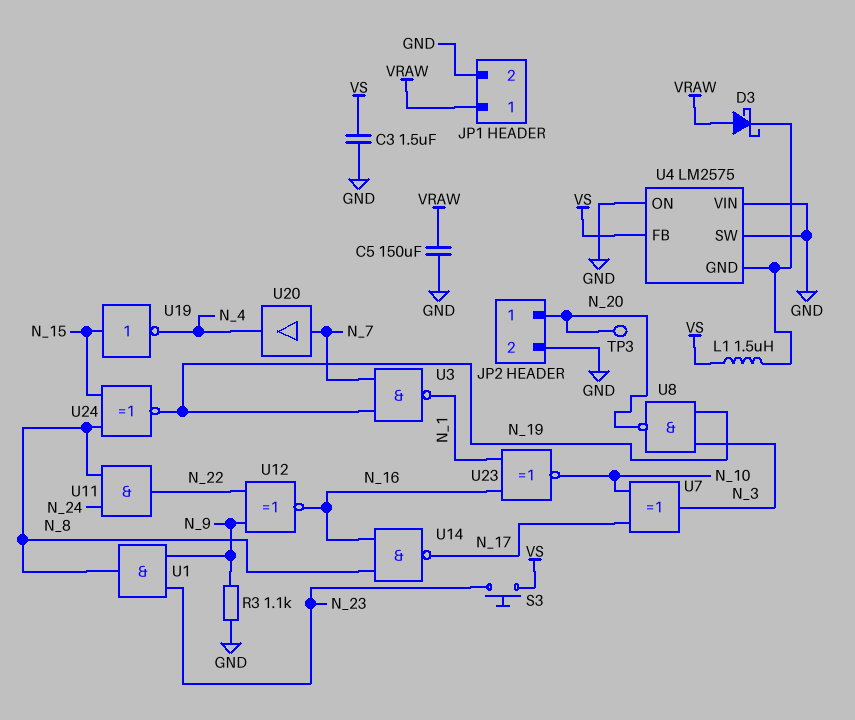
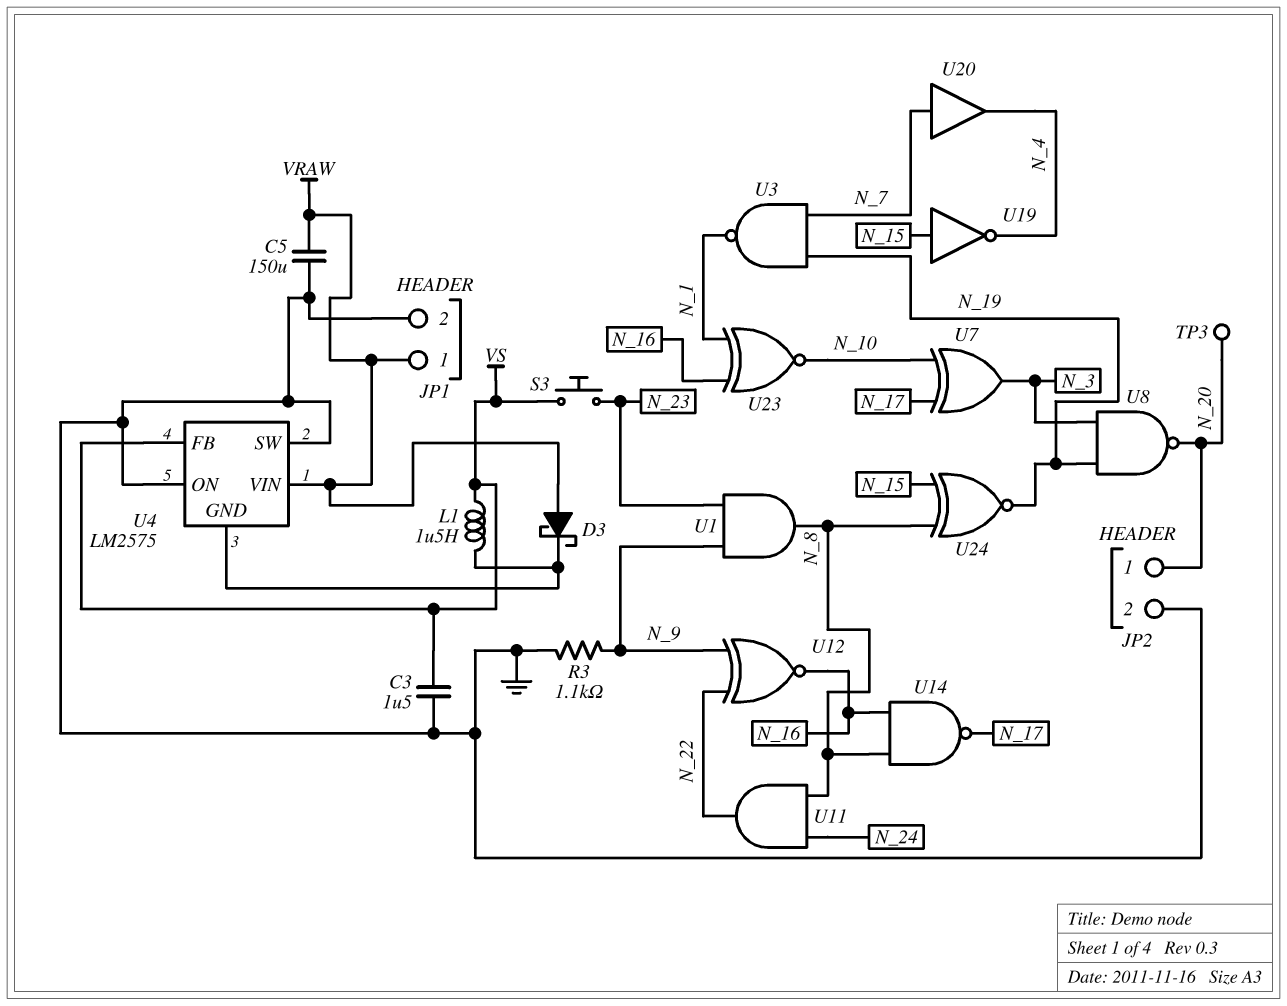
U4 pin VIN: GND -> VRAW

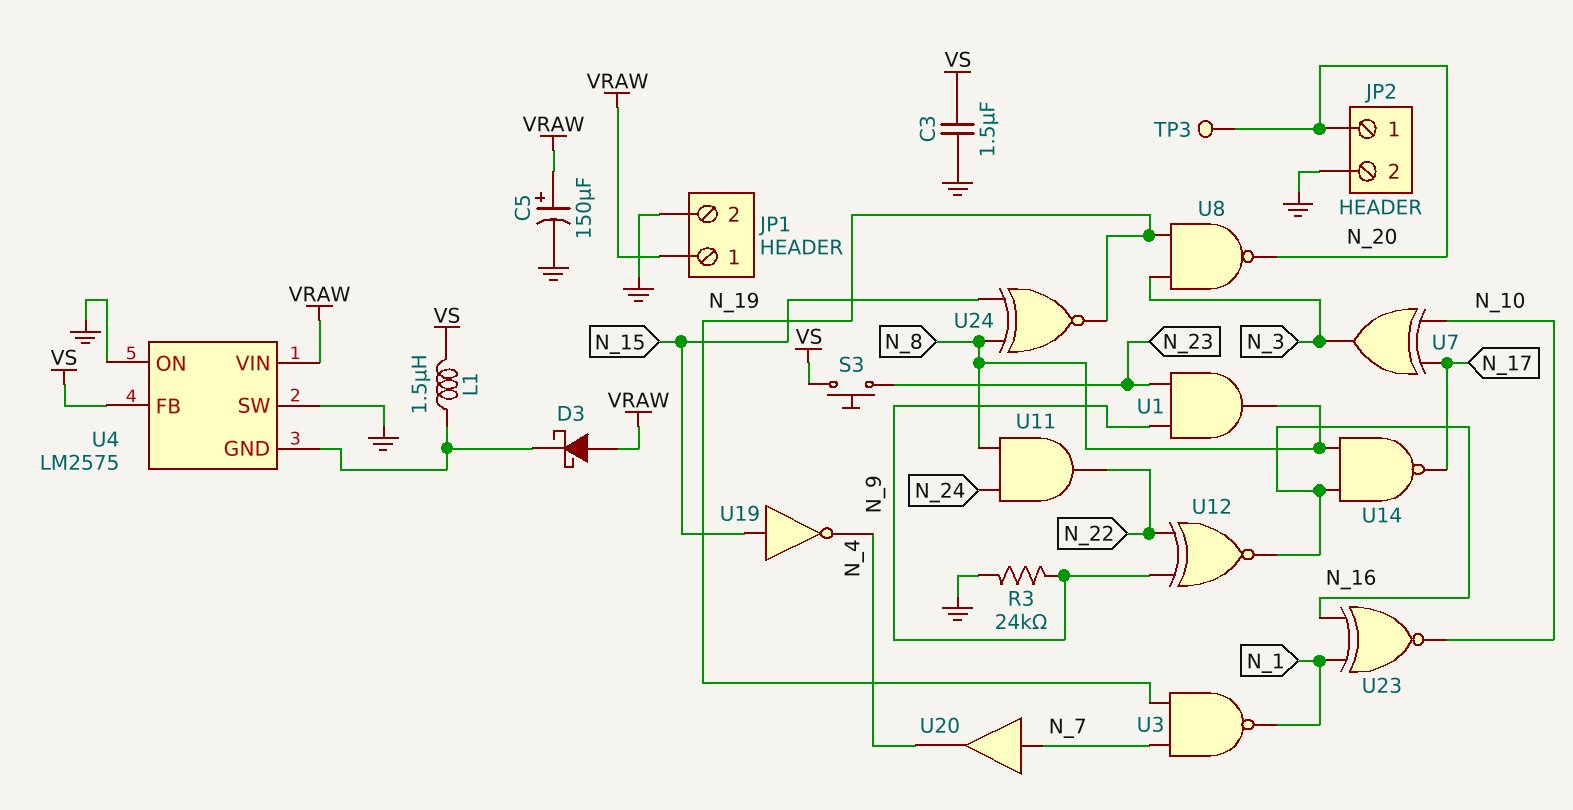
C5: 150uF (GND, VRAW) -> 150uF (plus VRAW, minus GND)
R3: 1.1k (GND, N_9) -> 24k (GND, N_9)

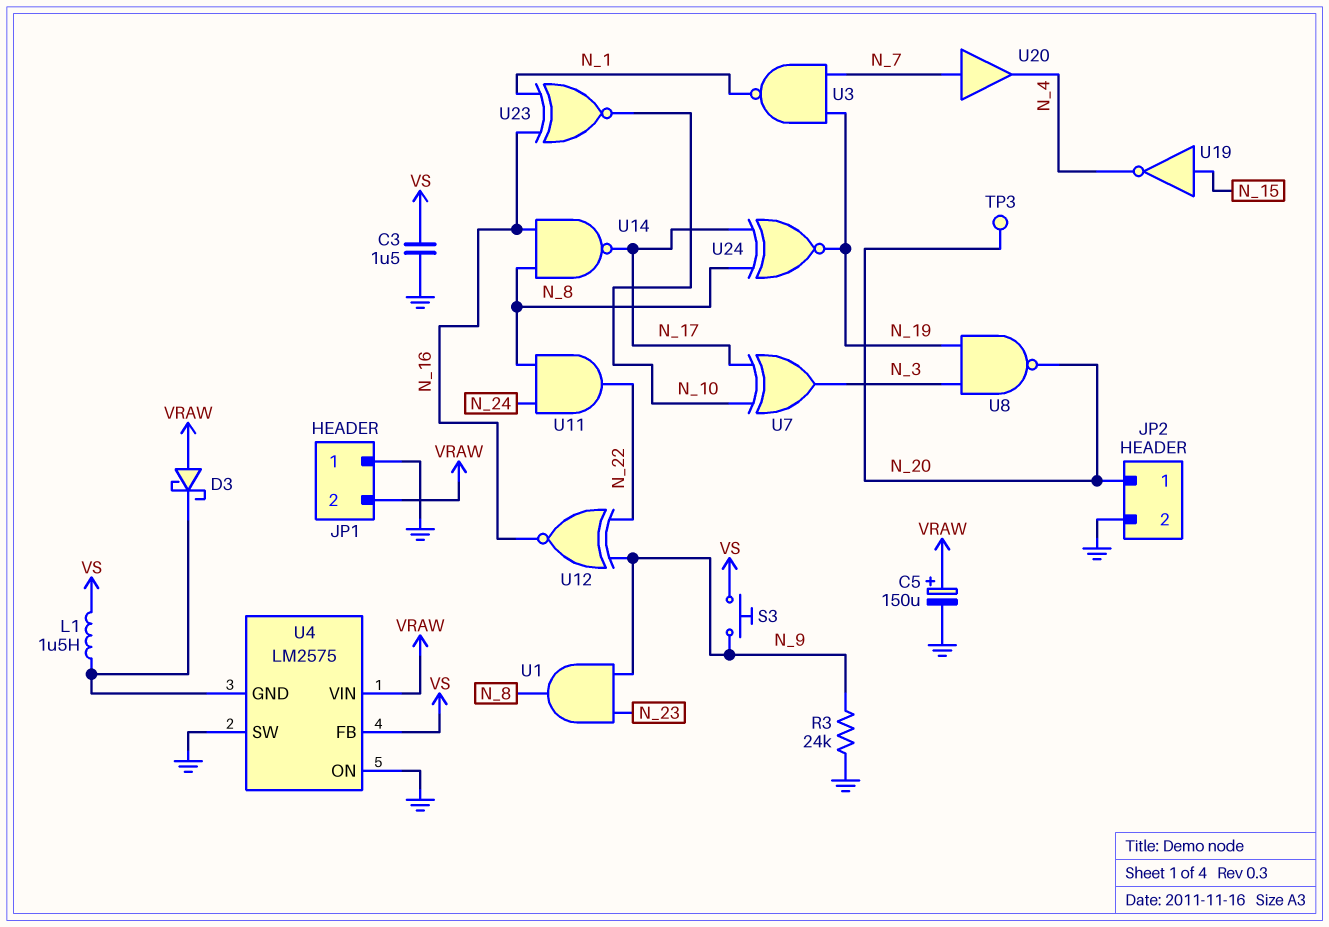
JP1 pin 1: VRAW -> GND
JP1 pin 2: GND -> VRAW
S3: button (N_23, VS) -> button (N_9, VS)
U24: XNOR (in N_8, in N_15, out N_19) -> XNOR (in N_8, in N_17, out N_19)

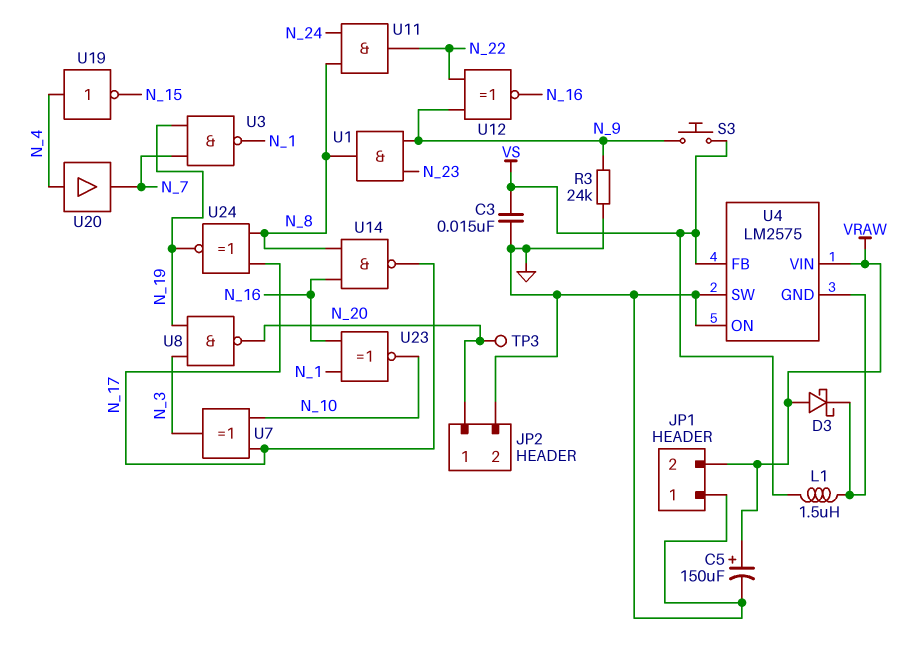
C3: 1.5uF (GND, VS) -> 15nF (GND, VS)
U19: NOT (in N_15, out N_4) -> NOT (in N_4, out N_15)
U20: buffer (in N_7, out N_4) -> buffer (in N_4, out N_7)

